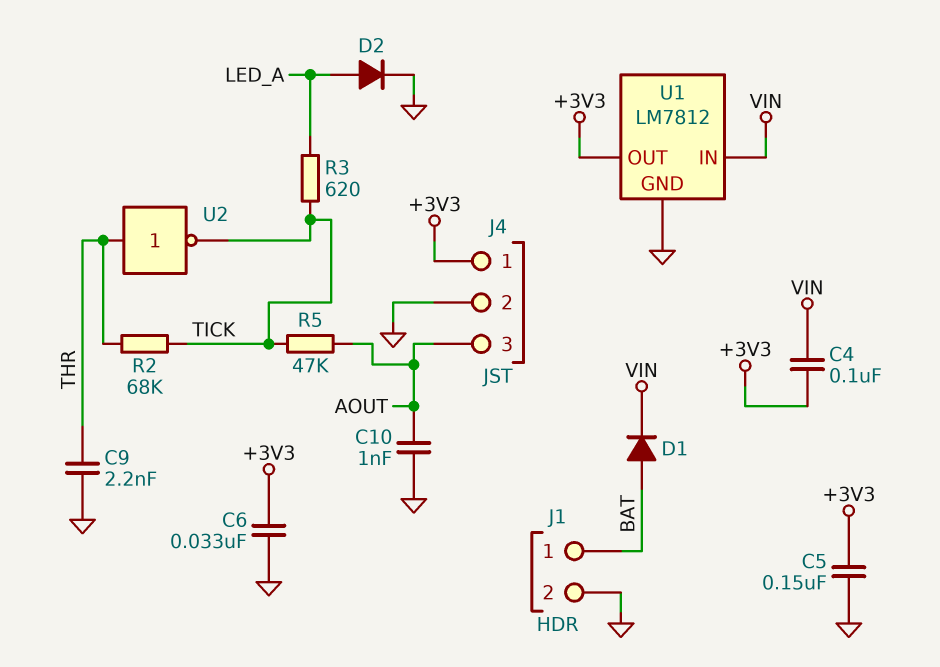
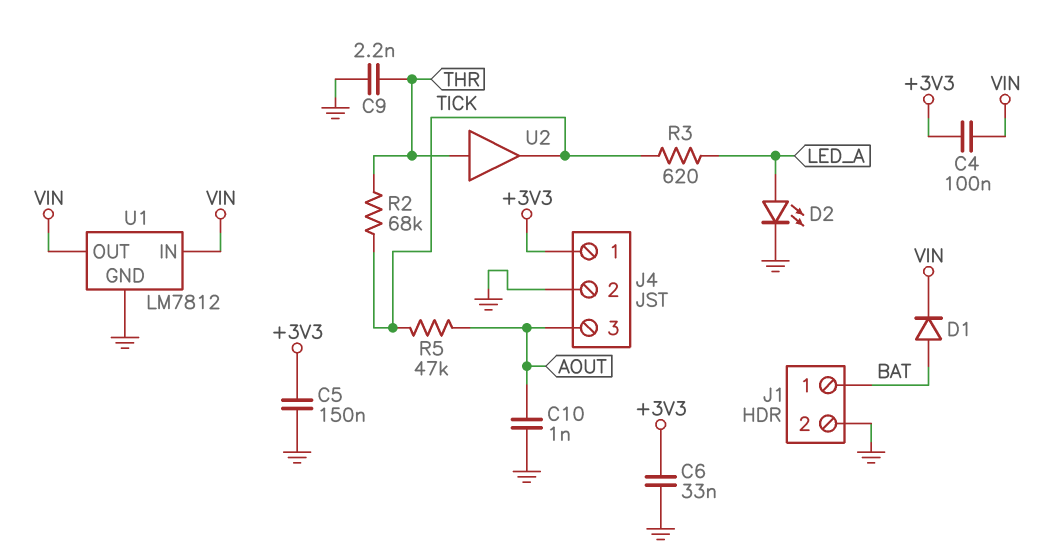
D2: diode (A LED_A, K GND) -> LED (A LED_A, K GND)
U1 pin OUT: +3V3 -> VIN
U2: NOT (in THR, out TICK) -> buffer (in THR, out TICK)

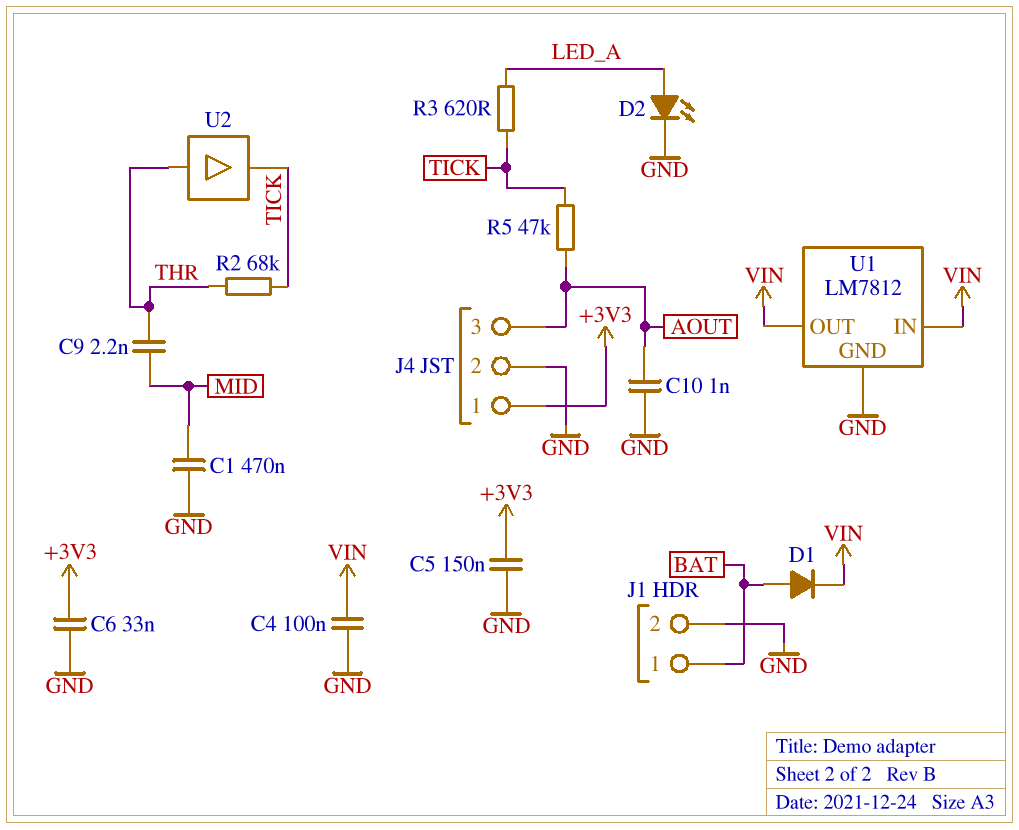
C1: none -> 470nF (GND, MID)
C4: 100nF (+3V3, VIN) -> 100nF (GND, VIN)
C9: 2.2nF (GND, THR) -> 2.2nF (MID, THR)

